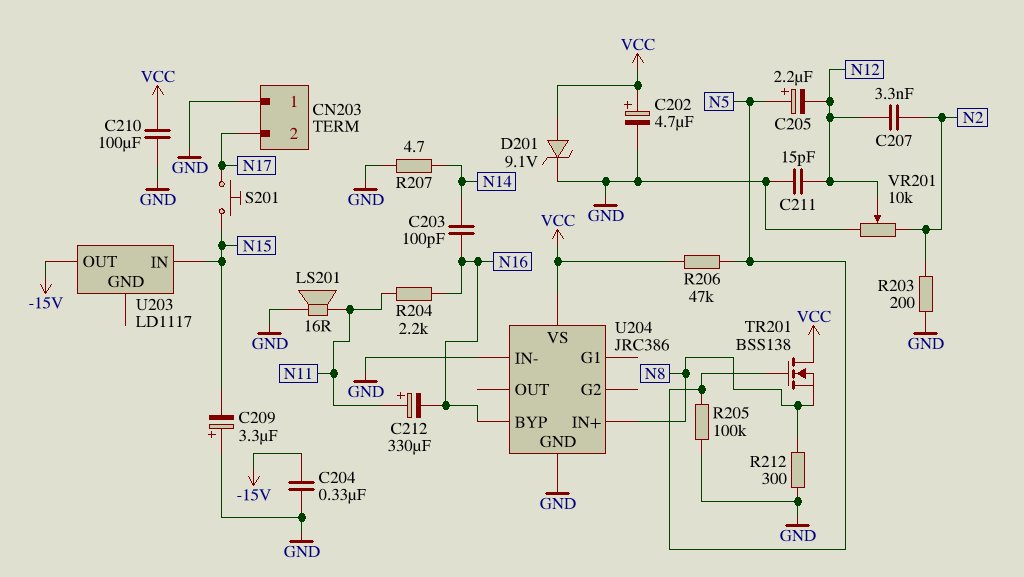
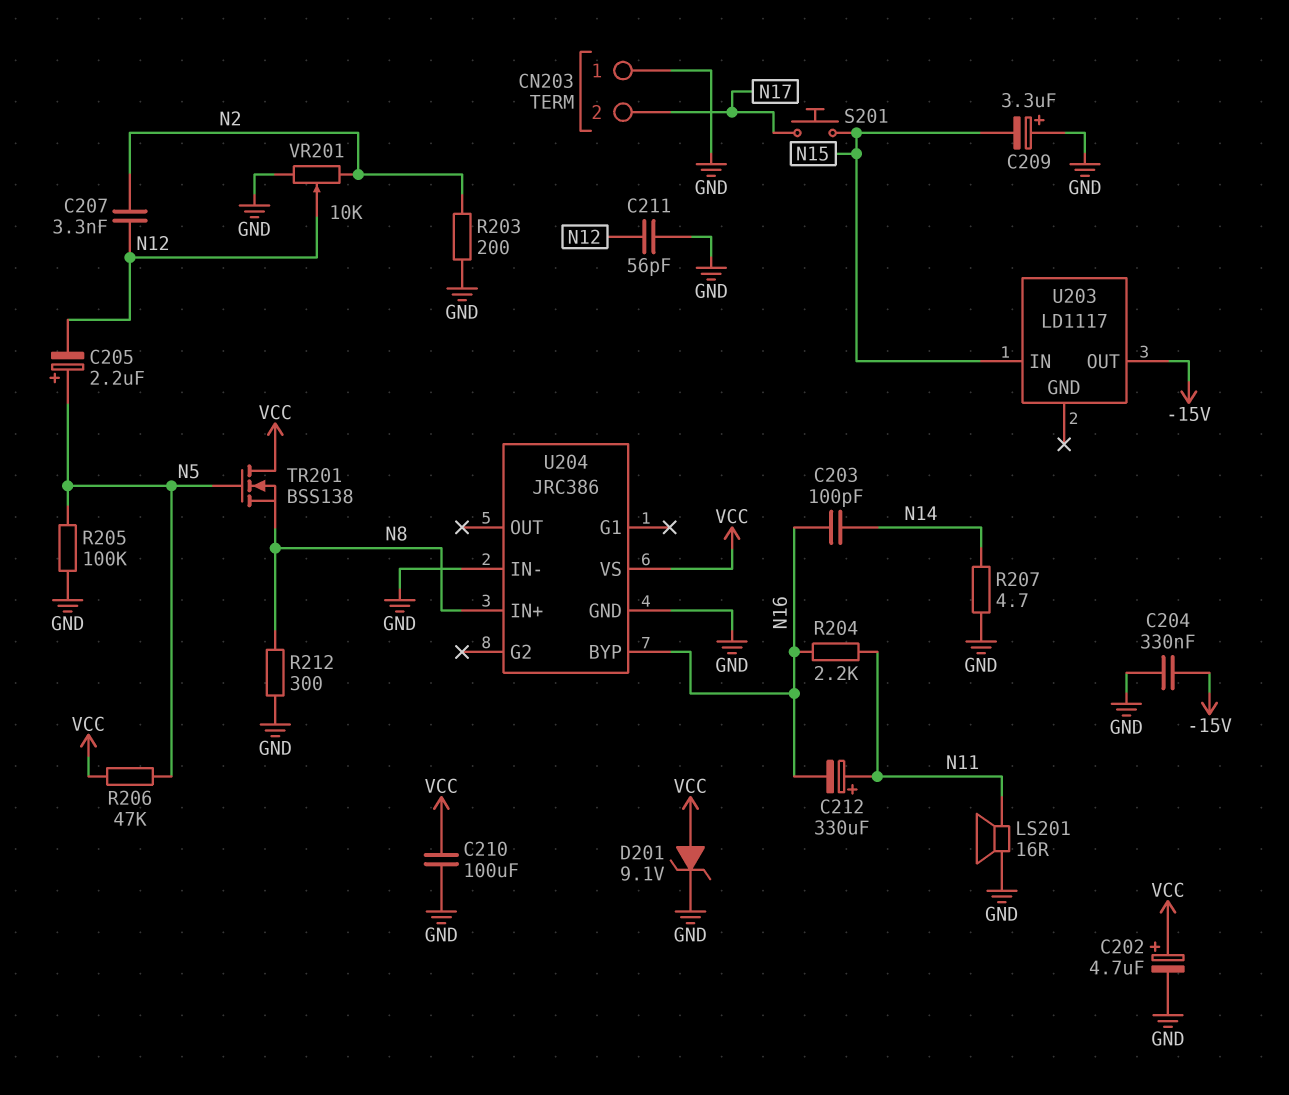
C211: 15pF (GND, N12) -> 56pF (GND, N12)

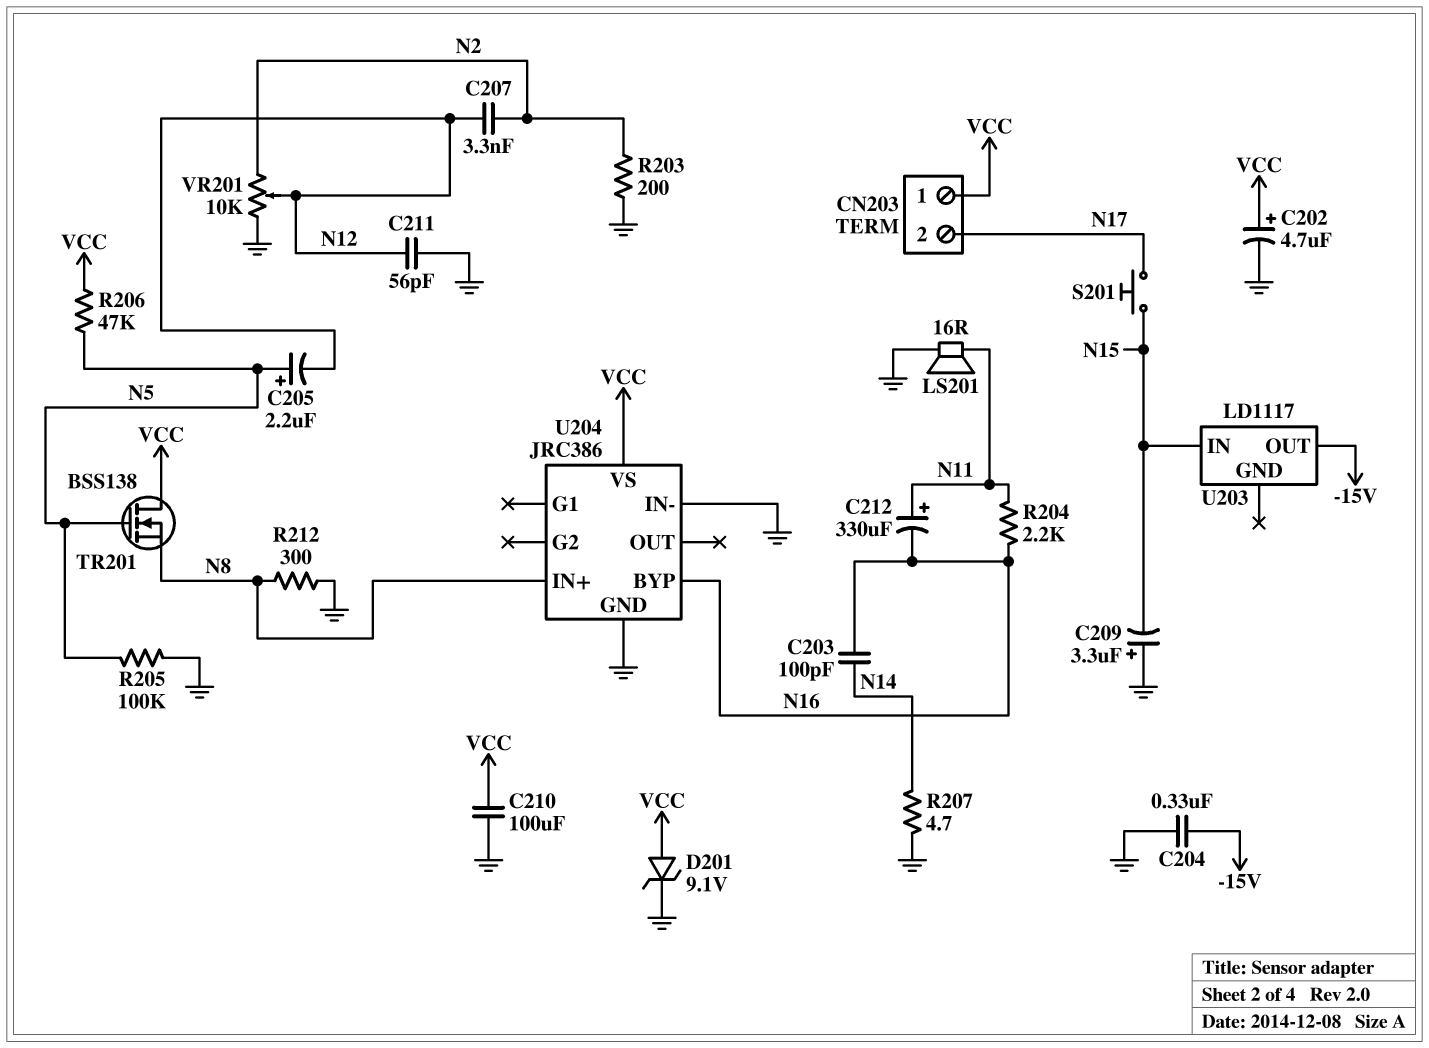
CN203 pin 1: GND -> VCC

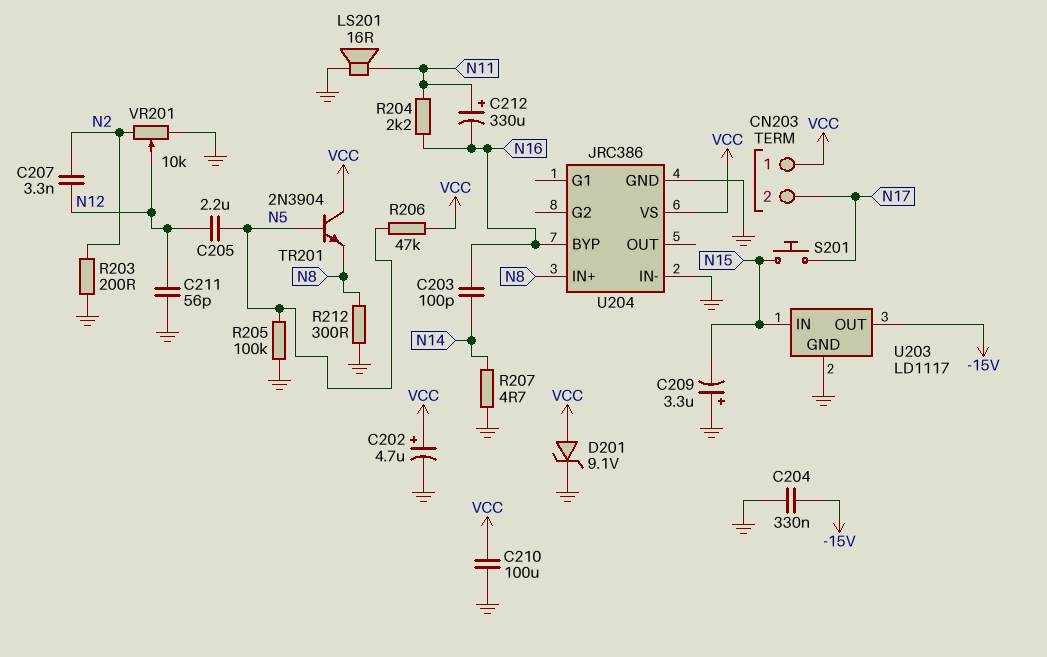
C205: 2.2uF (plus N5, minus N12) -> 2.2uF (N5, N12)
TR201: NMOS BSS138 (G N5, D VCC, S N8) -> NPN 2N3904 (B N5, C VCC, E N8)
U203 pin GND: none -> GND

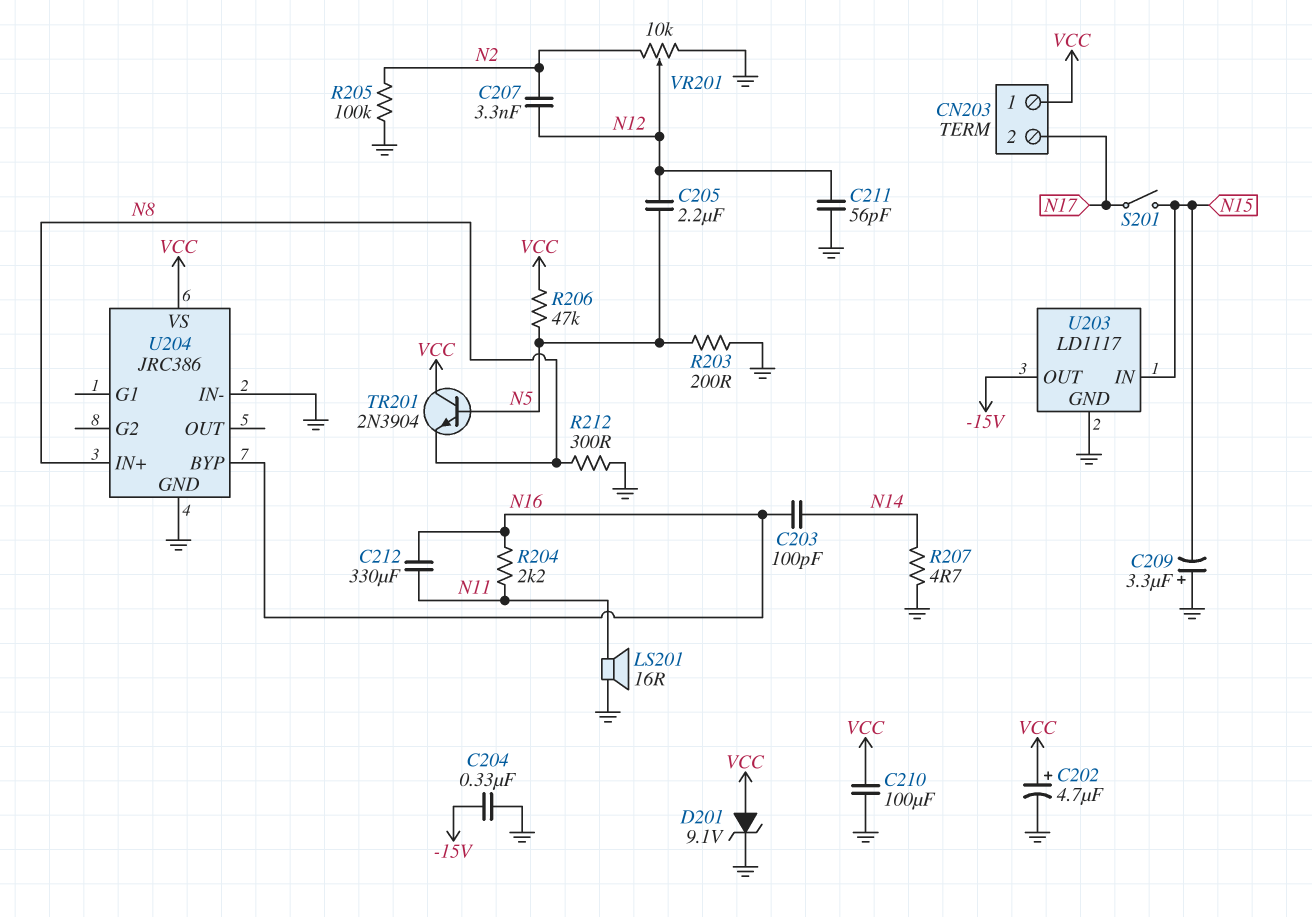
C212: 330uF (plus N11, minus N16) -> 330uF (N11, N16)
R203: 200 (GND, N2) -> 200 (GND, N5)
R205: 100k (GND, N5) -> 100k (GND, N2)
S201: button (N15, N17) -> switch (N15, N17)

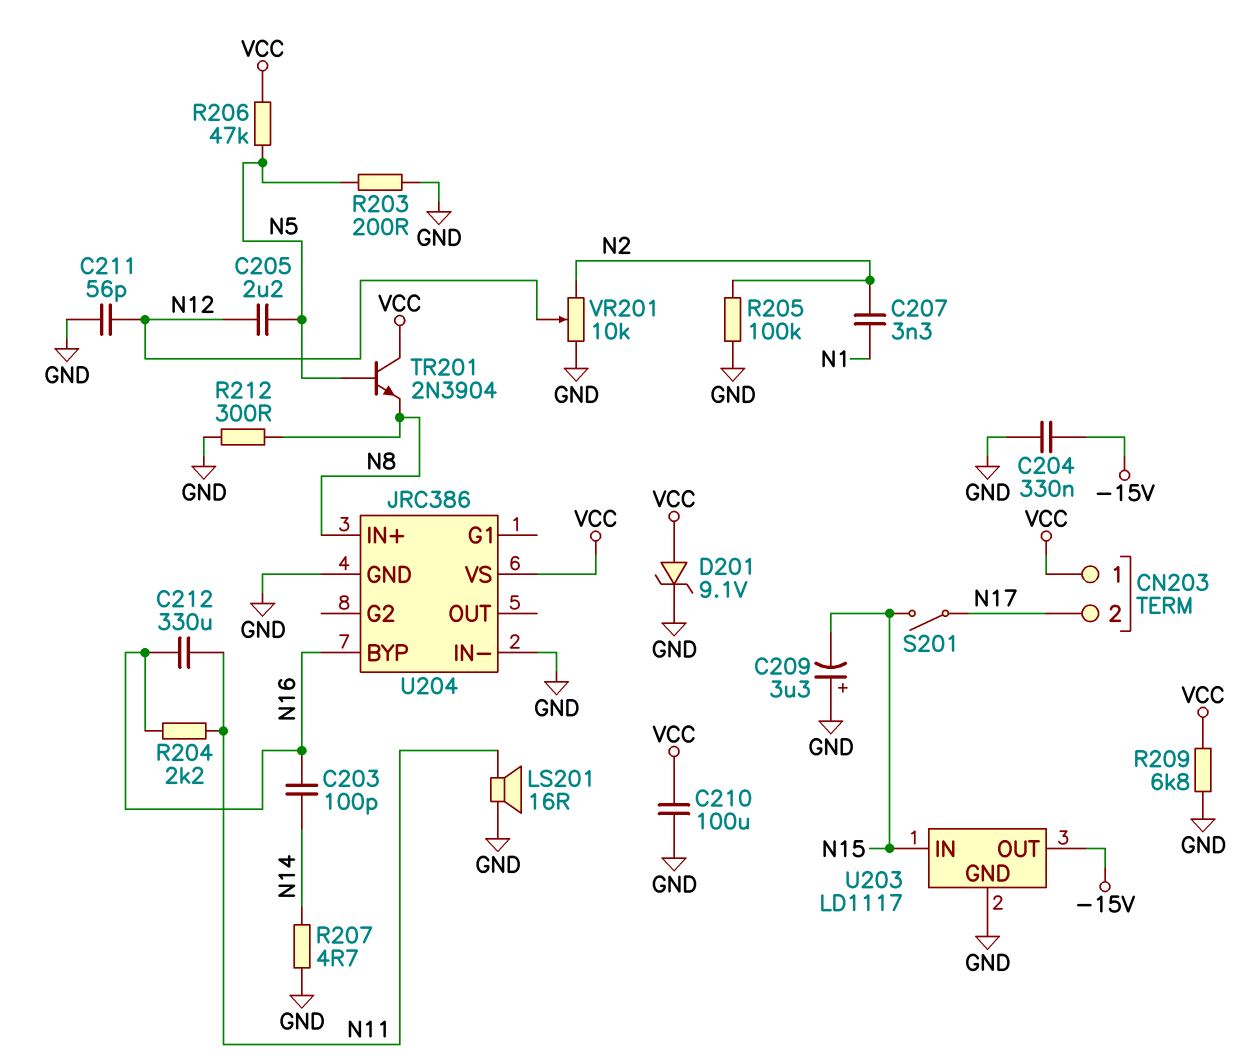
C202: 4.7uF (plus VCC, minus GND) -> none
C207: 3.3nF (N2, N12) -> 3.3nF (N1, N2)
R209: none -> 6.8k (GND, VCC)

